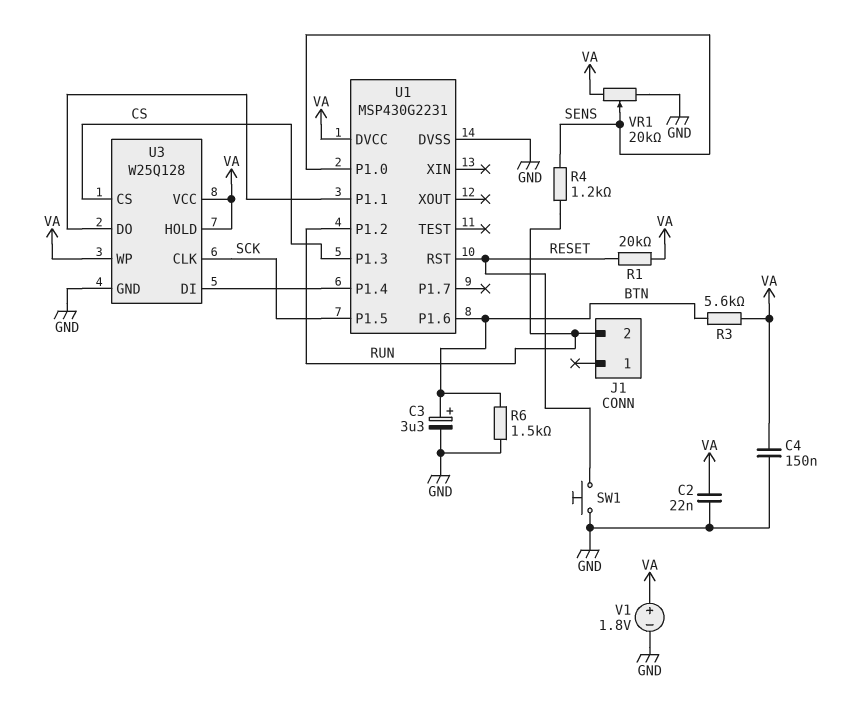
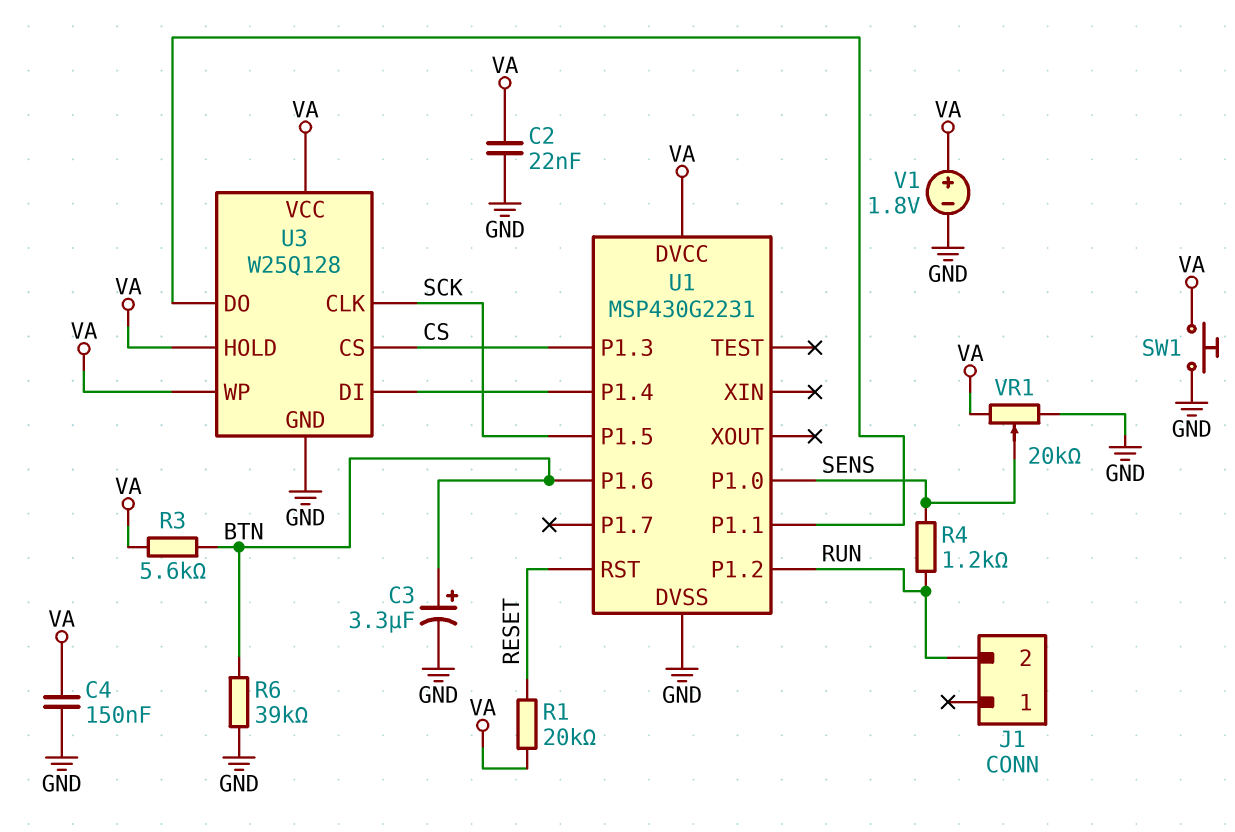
R6: 1.5k (BTN, GND) -> 39k (BTN, GND)
SW1: button (GND, RESET) -> button (GND, VA)

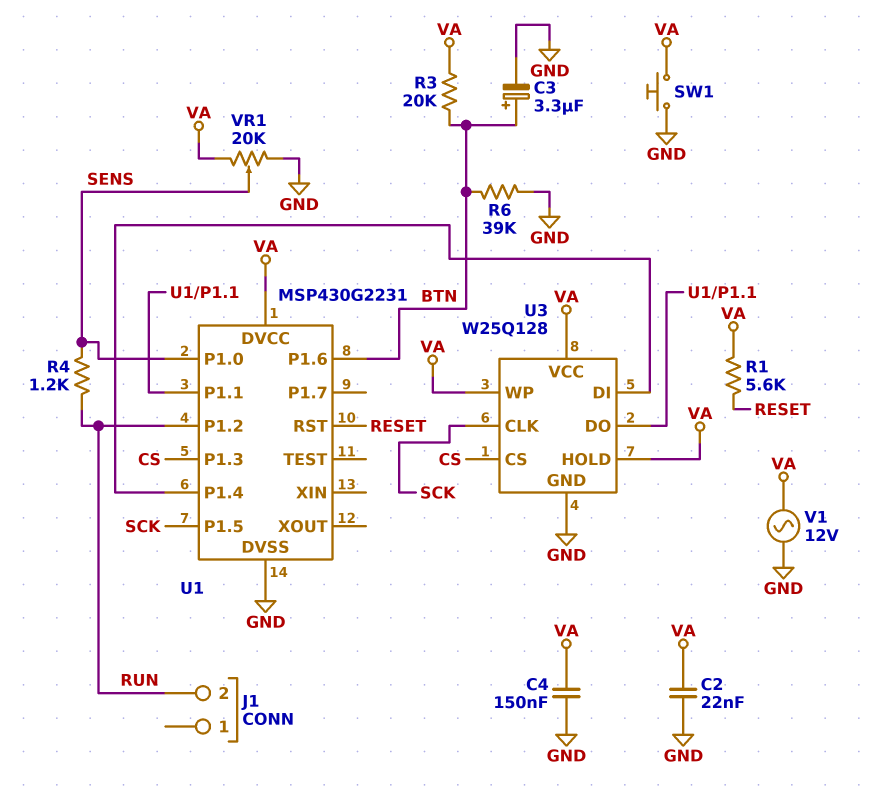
R1: 20k (RESET, VA) -> 5.6k (RESET, VA)
R3: 5.6k (BTN, VA) -> 20k (BTN, VA)
V1: 1.8V (plus VA, minus GND) -> AC 12V (GND, VA)

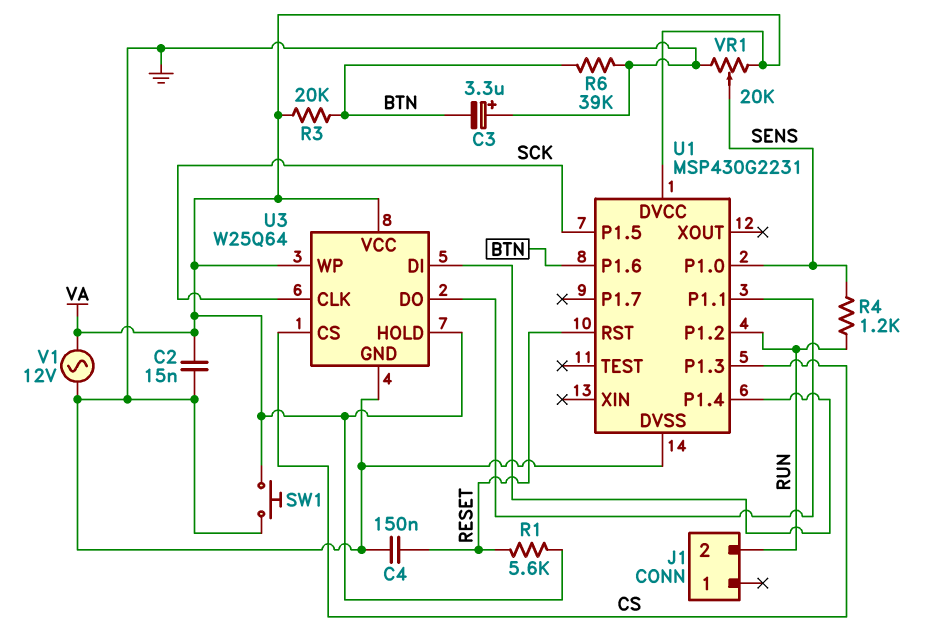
C2: 22nF (GND, VA) -> 15nF (GND, VA)
C3: 3.3uF (plus BTN, minus GND) -> 3.3uF (plus GND, minus BTN)
C4: 150nF (GND, VA) -> 150nF (GND, RESET)
U3: W25Q128 -> W25Q64

